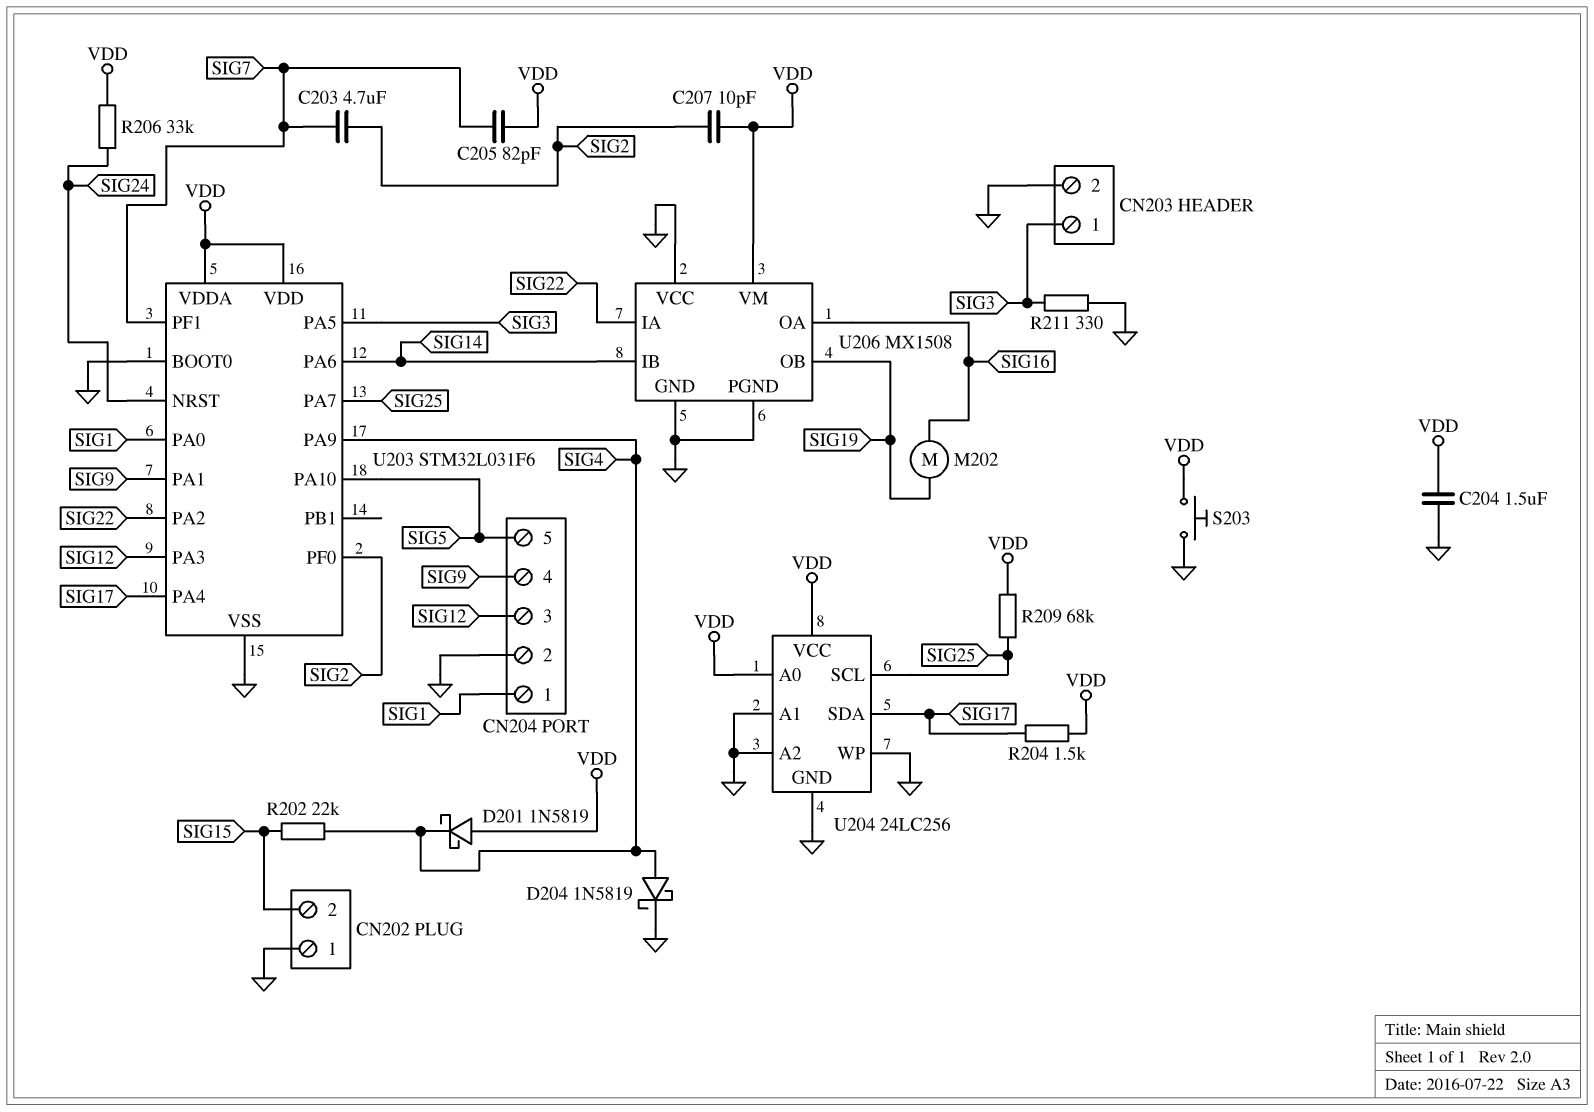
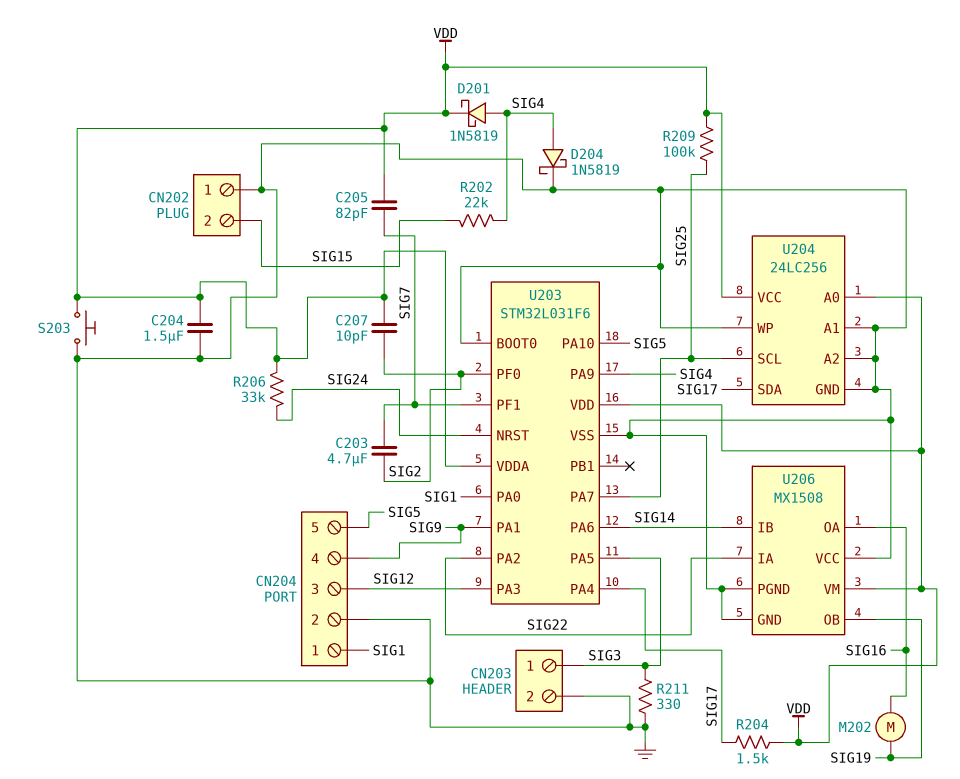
D201: schottky 1N5819 (A VDD, K SIG4) -> schottky 1N5819 (A SIG4, K VDD)
R209: 68k (SIG25, VDD) -> 100k (SIG25, VDD)

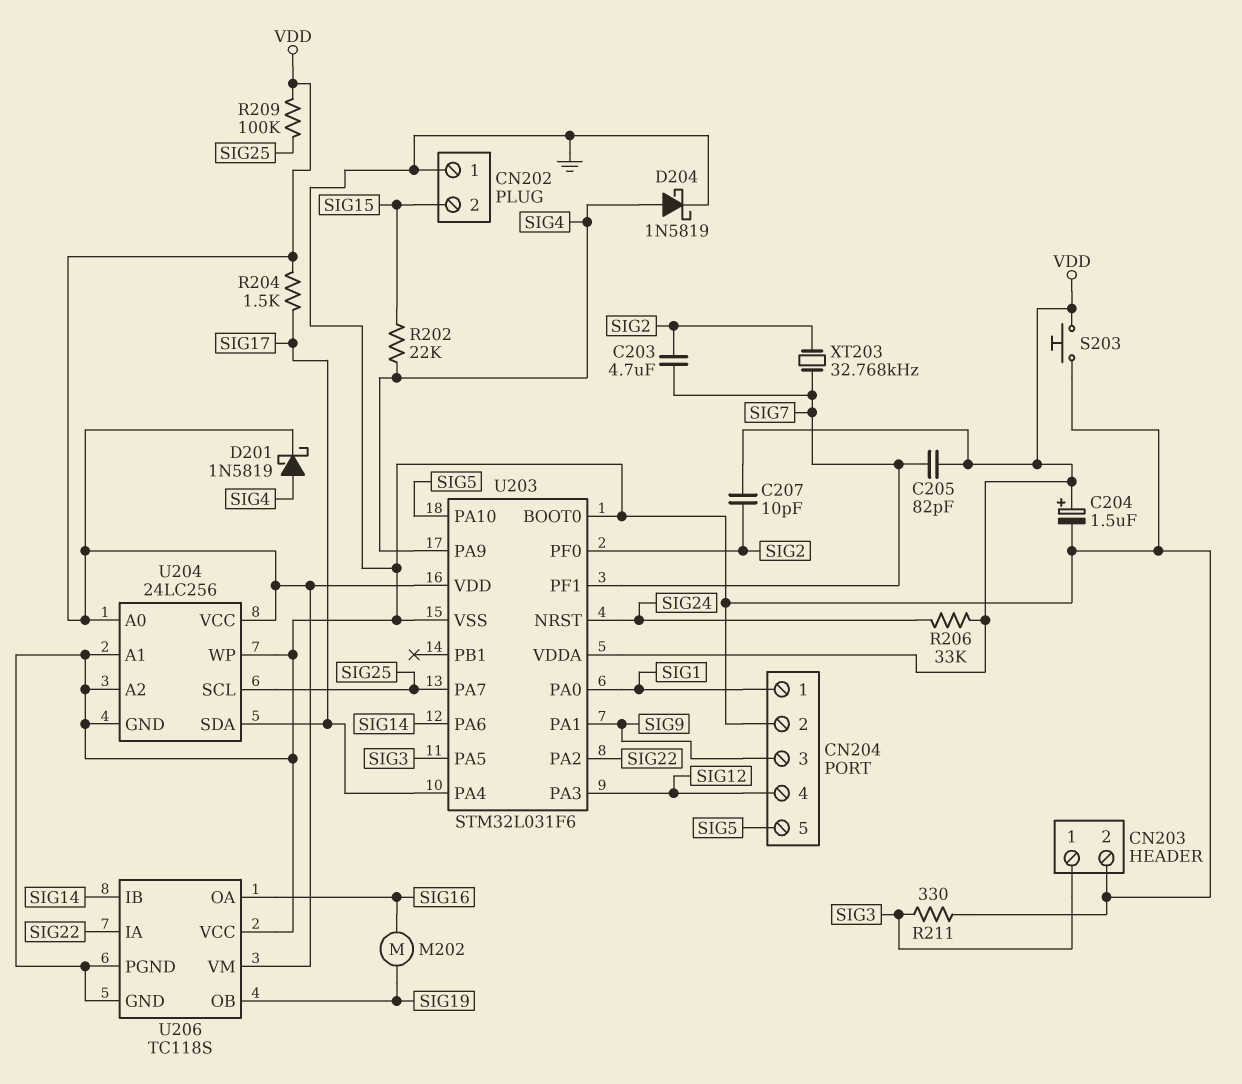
C204: 1.5uF (GND, VDD) -> 1.5uF (plus VDD, minus GND)
CN204 pin 3: SIG12 -> SIG9
CN204 pin 4: SIG9 -> SIG12
U206: MX1508 -> TC118S
XT203: none -> 32.768kHz (SIG2, SIG7)

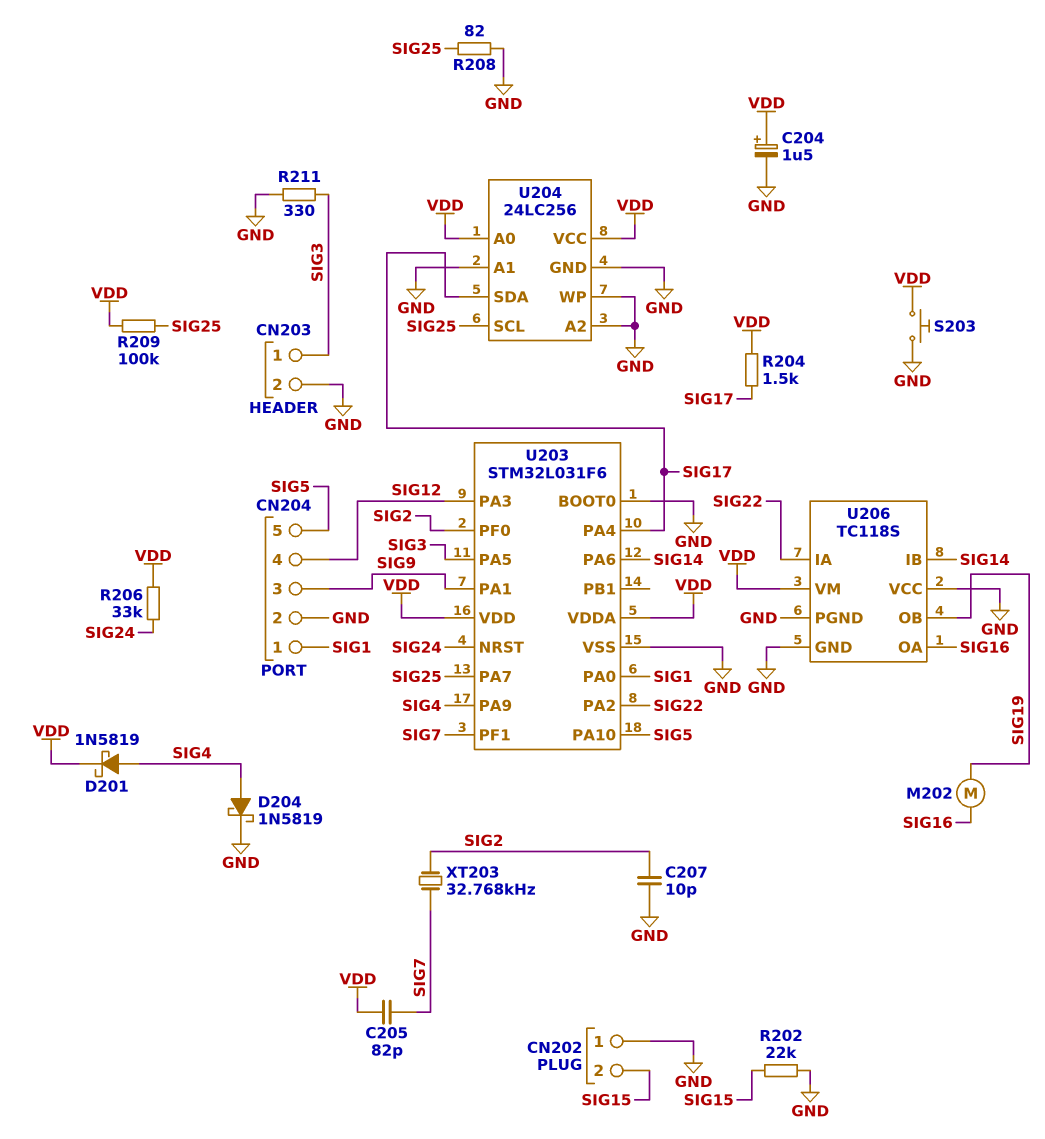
C203: 4.7uF (SIG2, SIG7) -> none
C207: 10pF (SIG2, VDD) -> 10pF (GND, SIG2)
R202: 22k (SIG4, SIG15) -> 22k (GND, SIG15)
R208: none -> 82 (GND, SIG25)

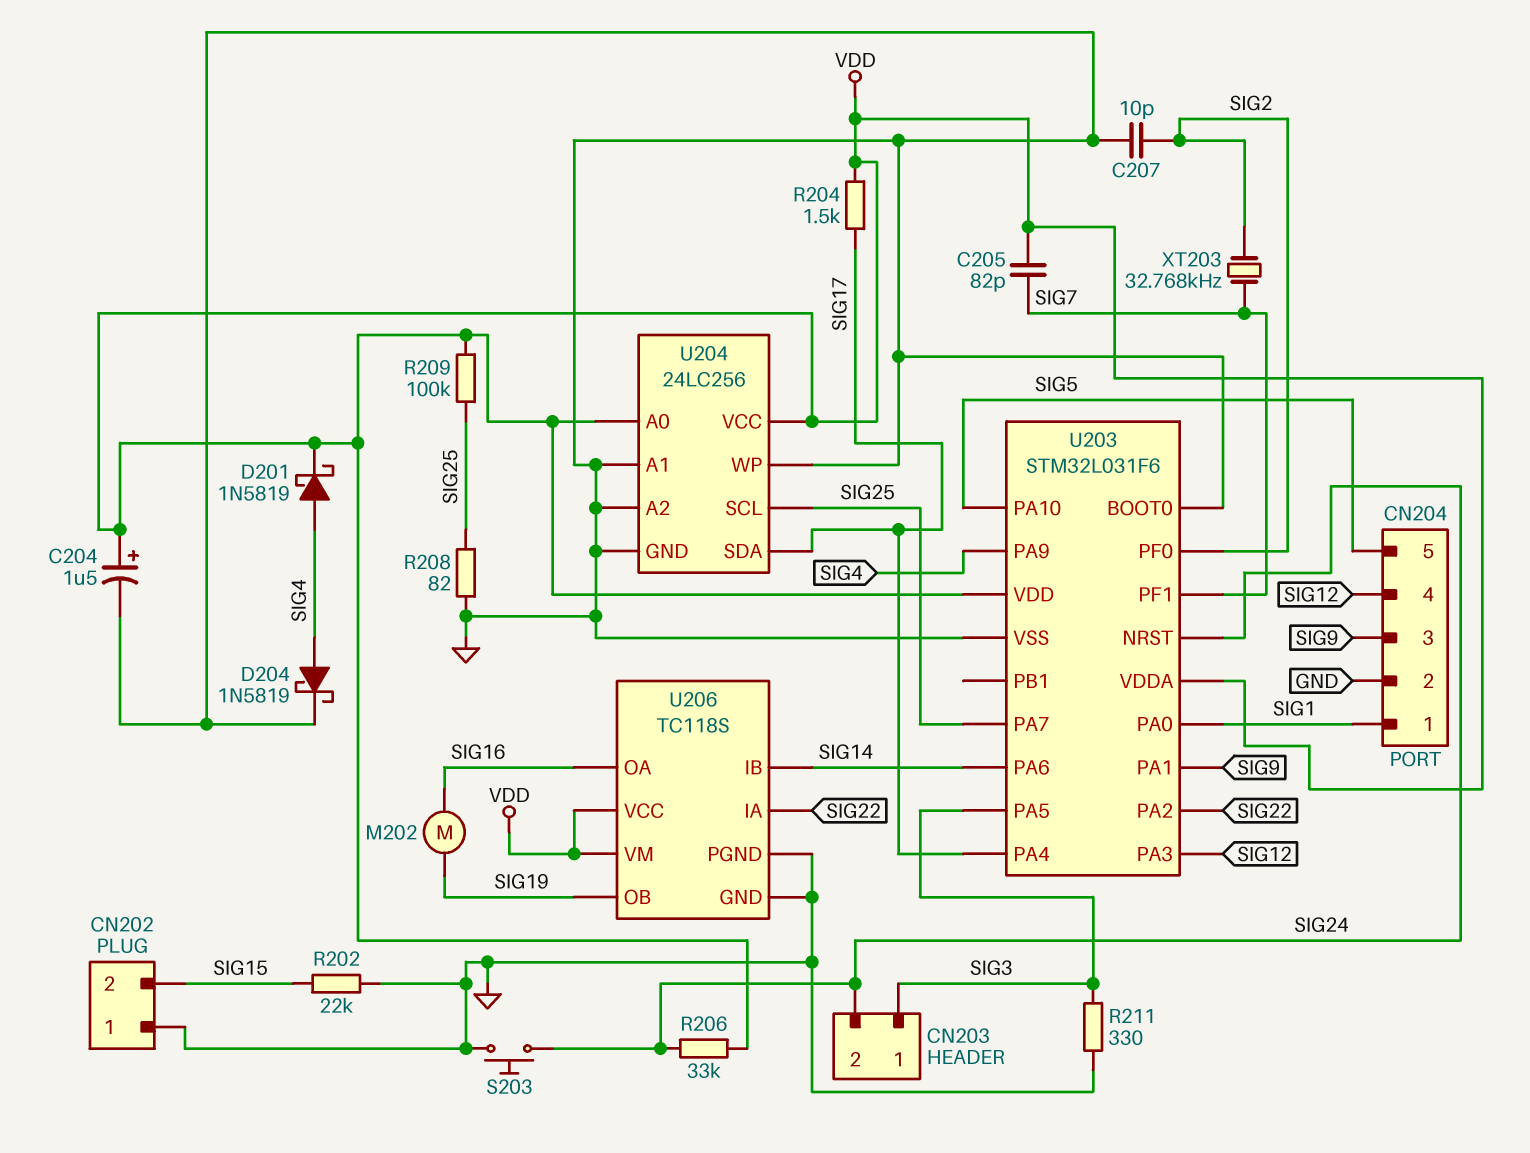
CN203 pin 2: GND -> SIG24
S203: button (GND, VDD) -> button (GND, SIG24)
U206 pin VCC: GND -> VDD

